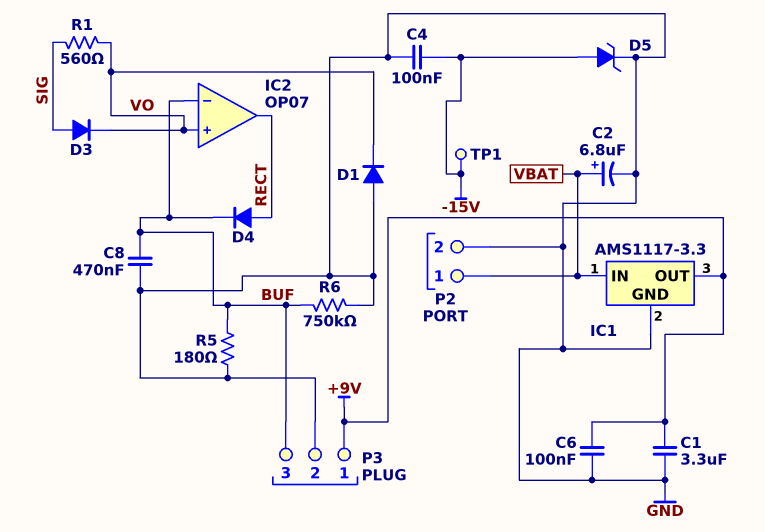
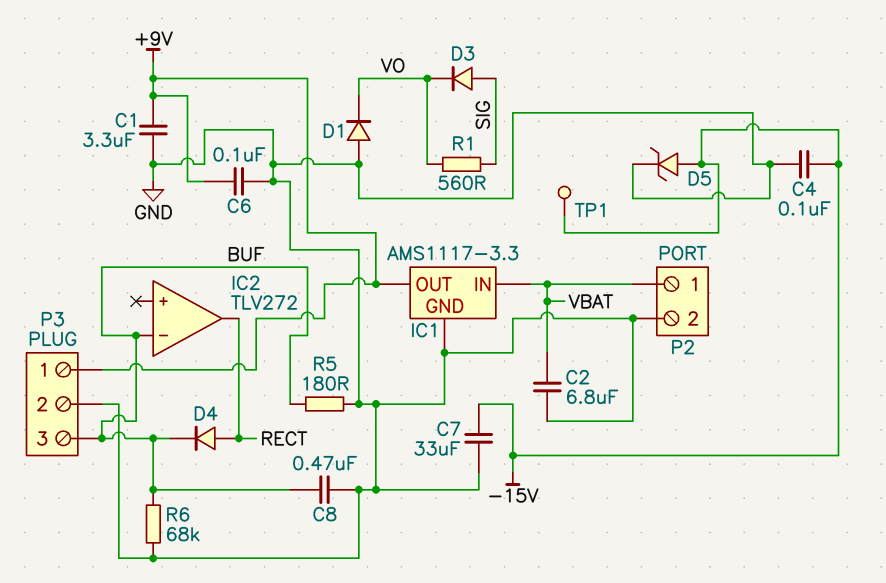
C2: 6.8uF (plus VBAT, minus GND) -> 6.8uF (GND, VBAT)
C7: none -> 33uF (-15V, GND)
IC2: OP07 -> TLV272
IC2 pin in+: VO -> none
R6: 750k (BUF, GND) -> 68k (BUF, GND)

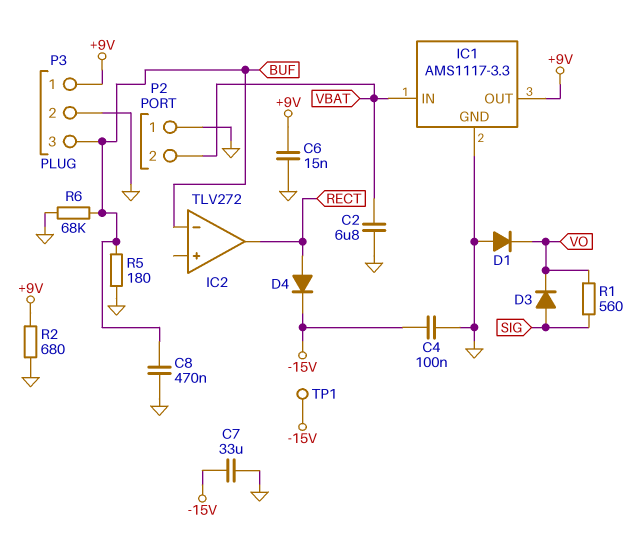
C1: 3.3uF (+9V, GND) -> none
C6: 100nF (+9V, GND) -> 15nF (+9V, GND)
D4: diode (A RECT, K BUF) -> diode (A RECT, K -15V)
D5: zener (A -15V, K GND) -> none
P2 pin 1: VBAT -> GND
P2 pin 2: GND -> VBAT
R2: none -> 680 (+9V, GND)

